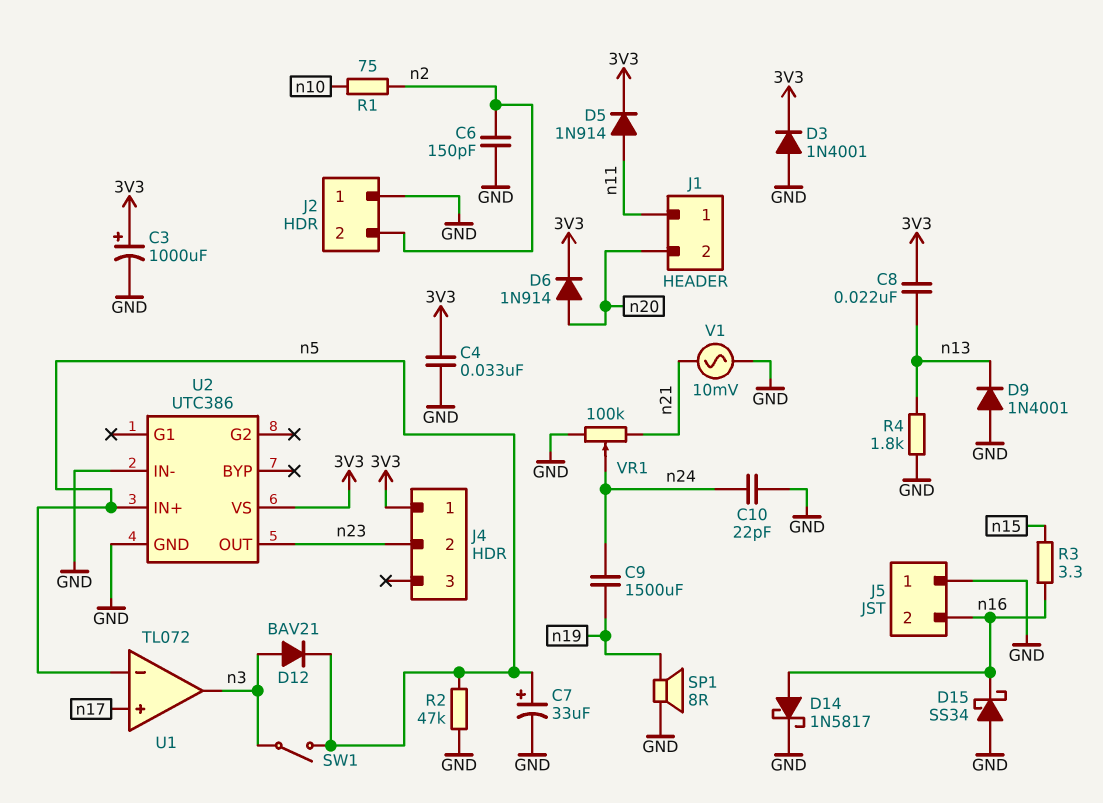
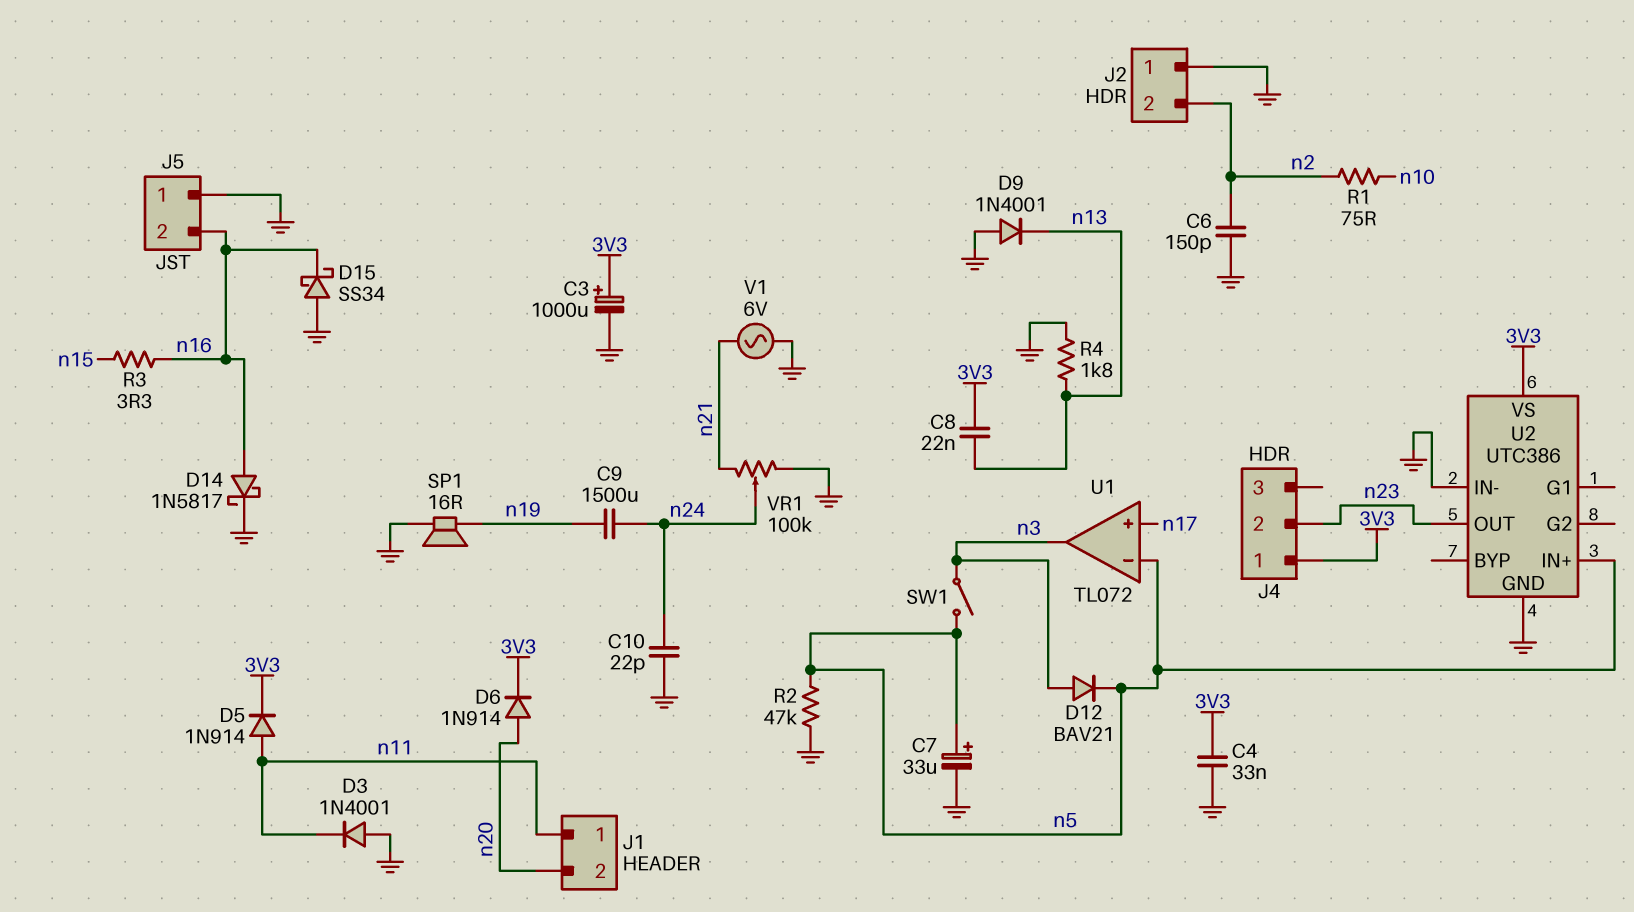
D3: diode 1N4001 (A GND, K 3V3) -> diode 1N4001 (A GND, K n11)
SP1: speaker 8R (GND, n19) -> speaker 16R (GND, n19)
V1: AC 10mV (GND, n21) -> AC 6V (GND, n21)

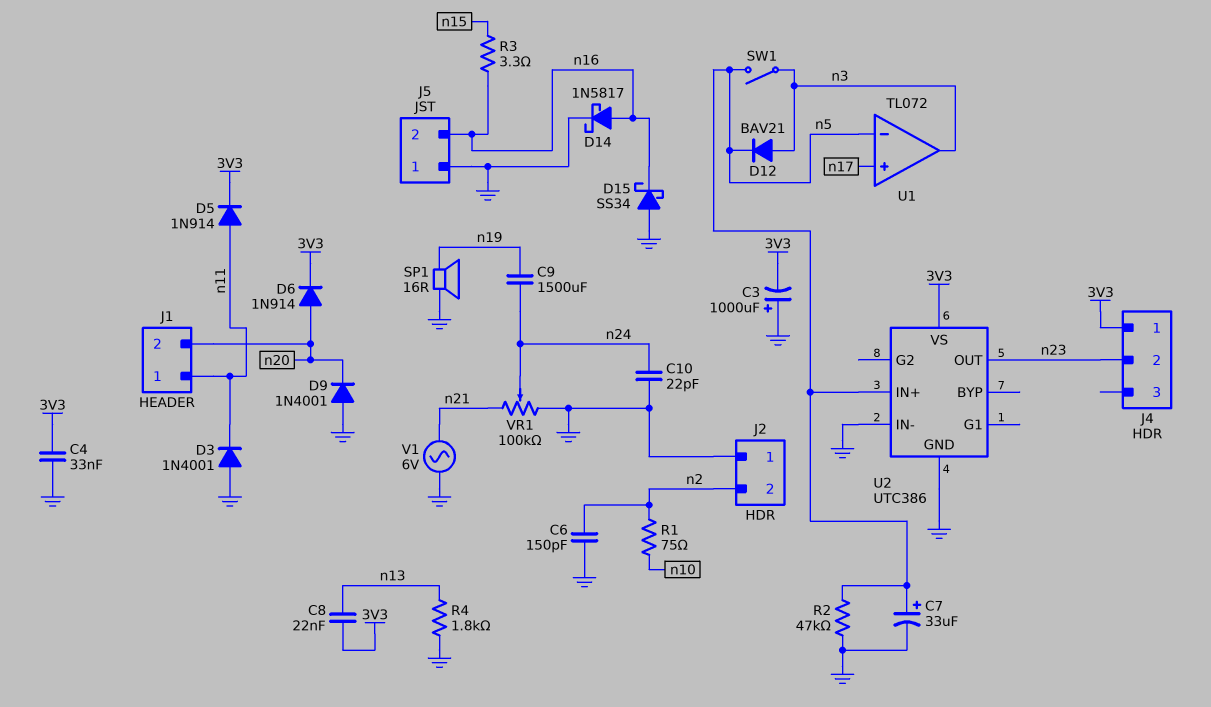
C3: 1000uF (plus 3V3, minus GND) -> 1000uF (plus GND, minus 3V3)
D9: diode 1N4001 (A GND, K n13) -> diode 1N4001 (A GND, K n20)

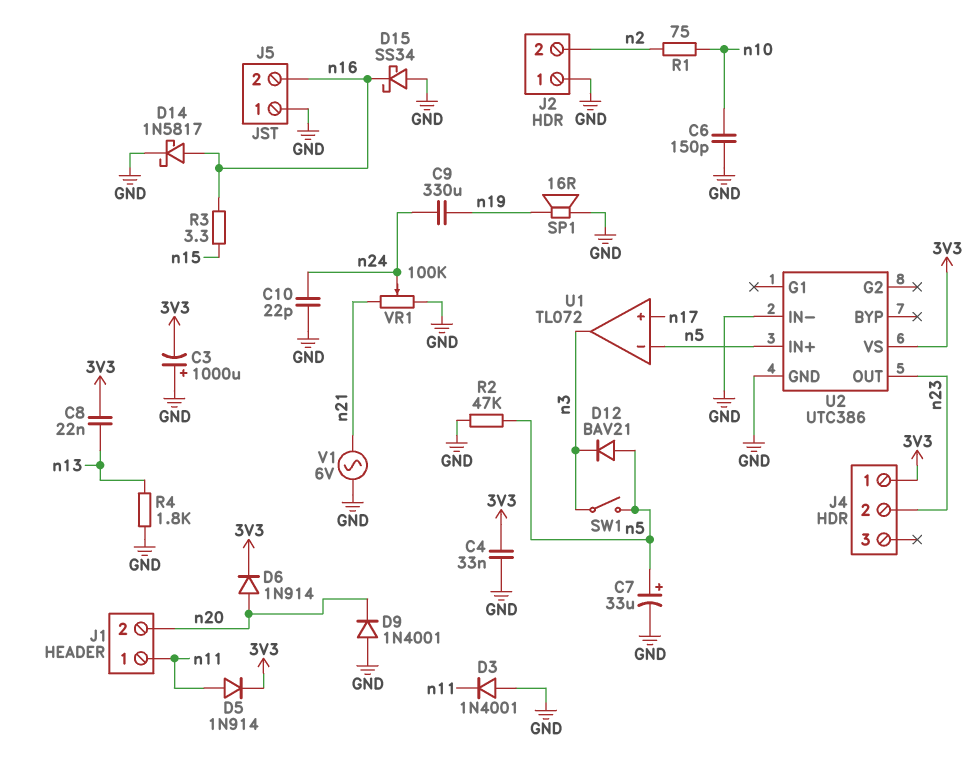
C6: 150pF (GND, n2) -> 150pF (GND, n10)
C9: 1500uF (n19, n24) -> 330uF (n19, n24)
D12: diode BAV21 (A n3, K n5) -> diode BAV21 (A n5, K n3)

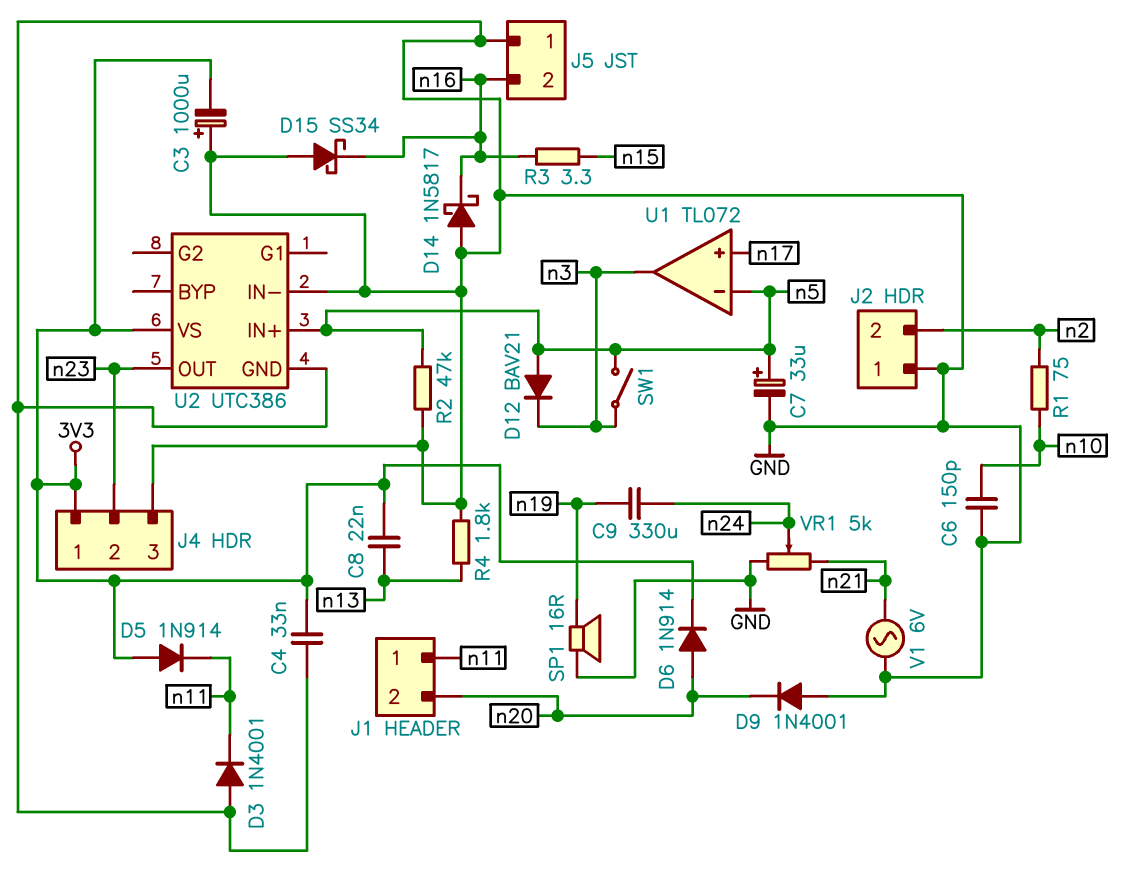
C10: 22pF (GND, n24) -> none
D5: diode 1N914 (A n11, K 3V3) -> diode 1N914 (A 3V3, K n11)
D14: schottky 1N5817 (A n16, K GND) -> schottky 1N5817 (A GND, K n16)
J4 pin 3: none -> GND
VR1: 100k (GND, n21, wiper n24) -> 5k (GND, n21, wiper n24)

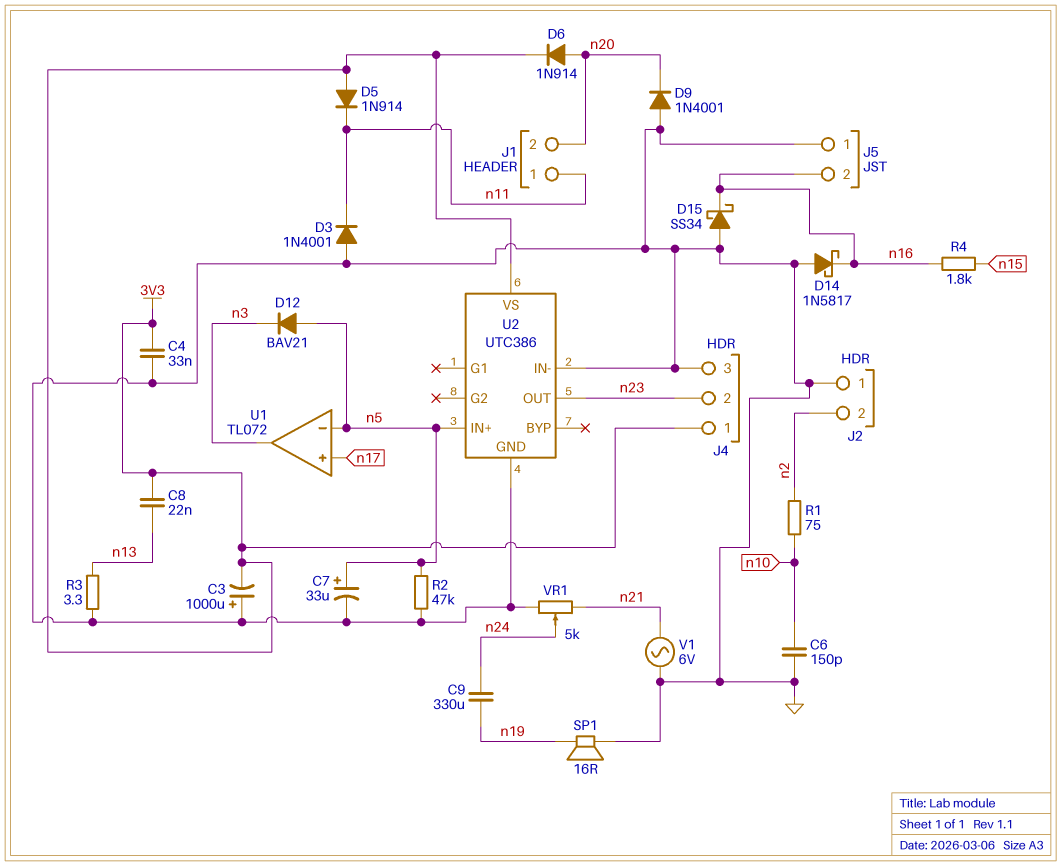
R3: 3.3 (n15, n16) -> 3.3 (GND, n13)
R4: 1.8k (GND, n13) -> 1.8k (n15, n16)
SW1: switch (n3, n5) -> none

